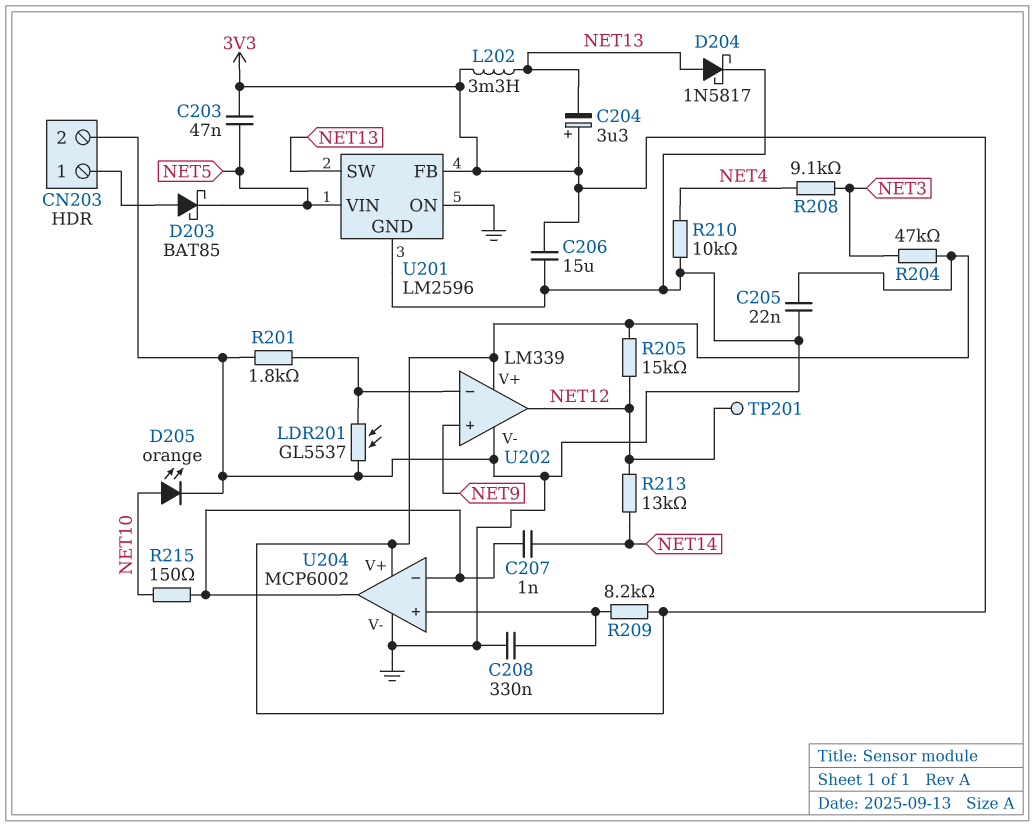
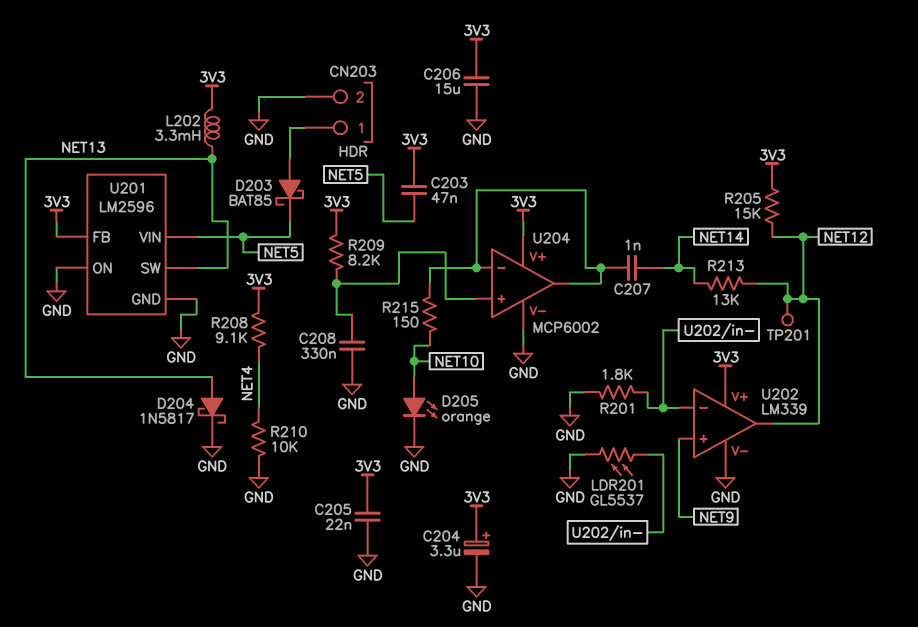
C204: 3.3uF (plus 3V3, minus NET13) -> 3.3uF (plus 3V3, minus GND)
R204: 47k (3V3, NET3) -> none
R208: 9.1k (NET3, NET4) -> 9.1k (3V3, NET4)

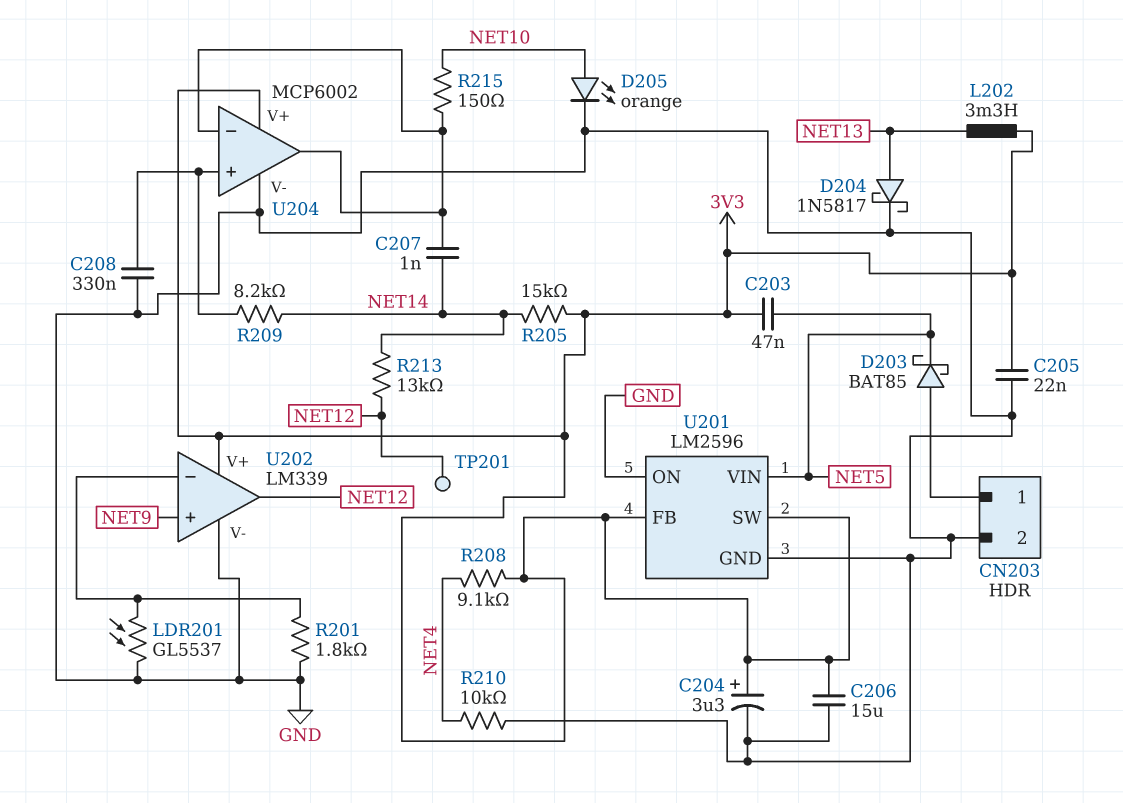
R205: 15k (3V3, NET12) -> 15k (3V3, NET14)
R209: 8.2k (3V3, U204/in+) -> 8.2k (NET14, U204/in+)
U201 pin SW: NET13 -> 3V3

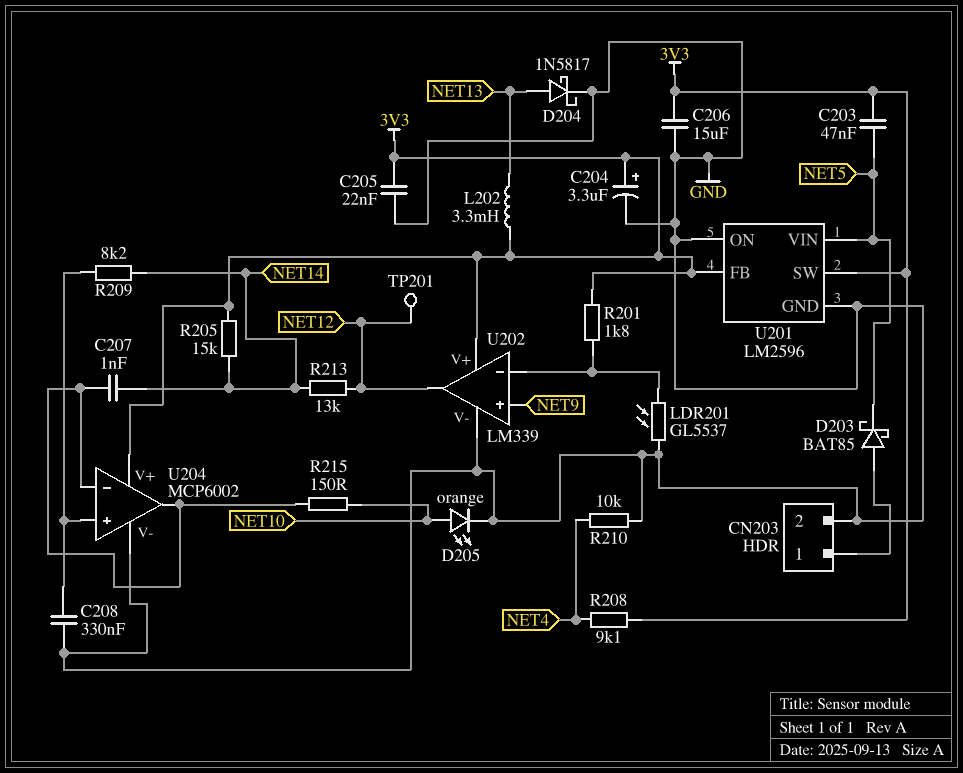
R201: 1.8k (GND, U202/in-) -> 1.8k (3V3, U202/in-)

